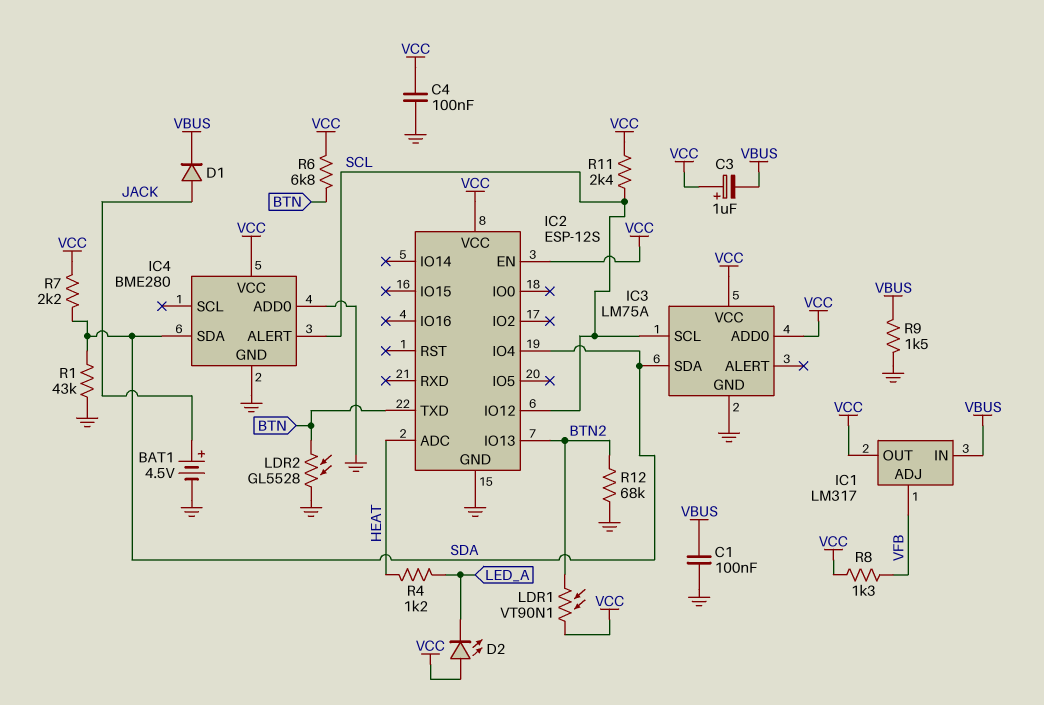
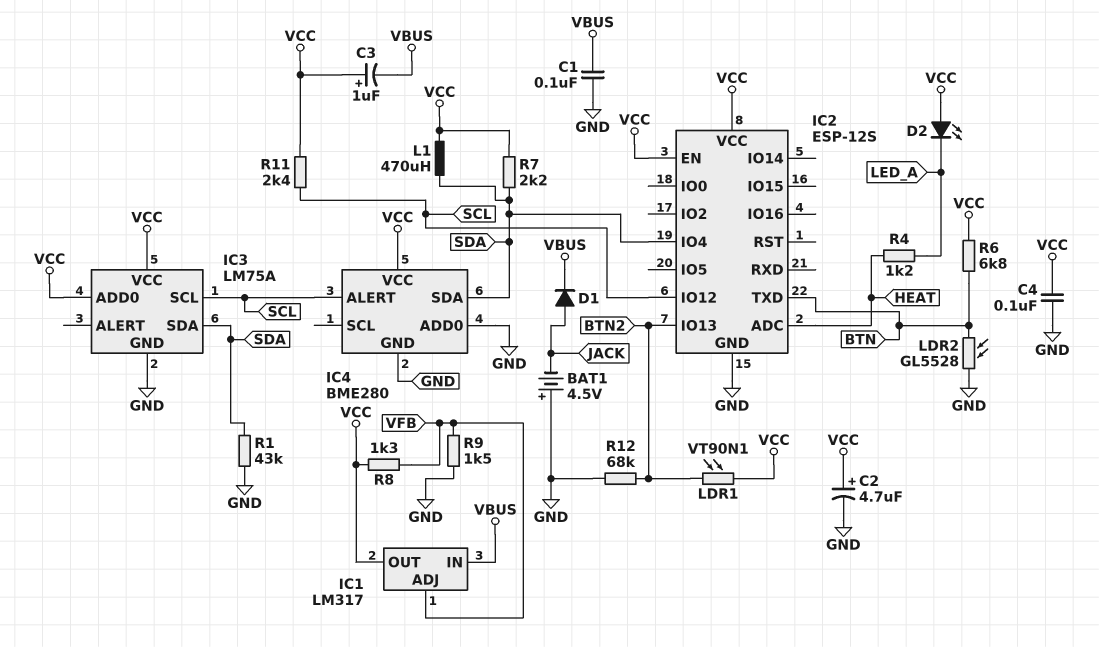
BAT1: 4.5V (plus JACK, minus GND) -> 4.5V (plus GND, minus JACK)
C2: none -> 4.7uF (plus VCC, minus GND)
L1: none -> 470uH (SDA, VCC)
R9: 1.5k (GND, VBUS) -> 1.5k (GND, VFB)

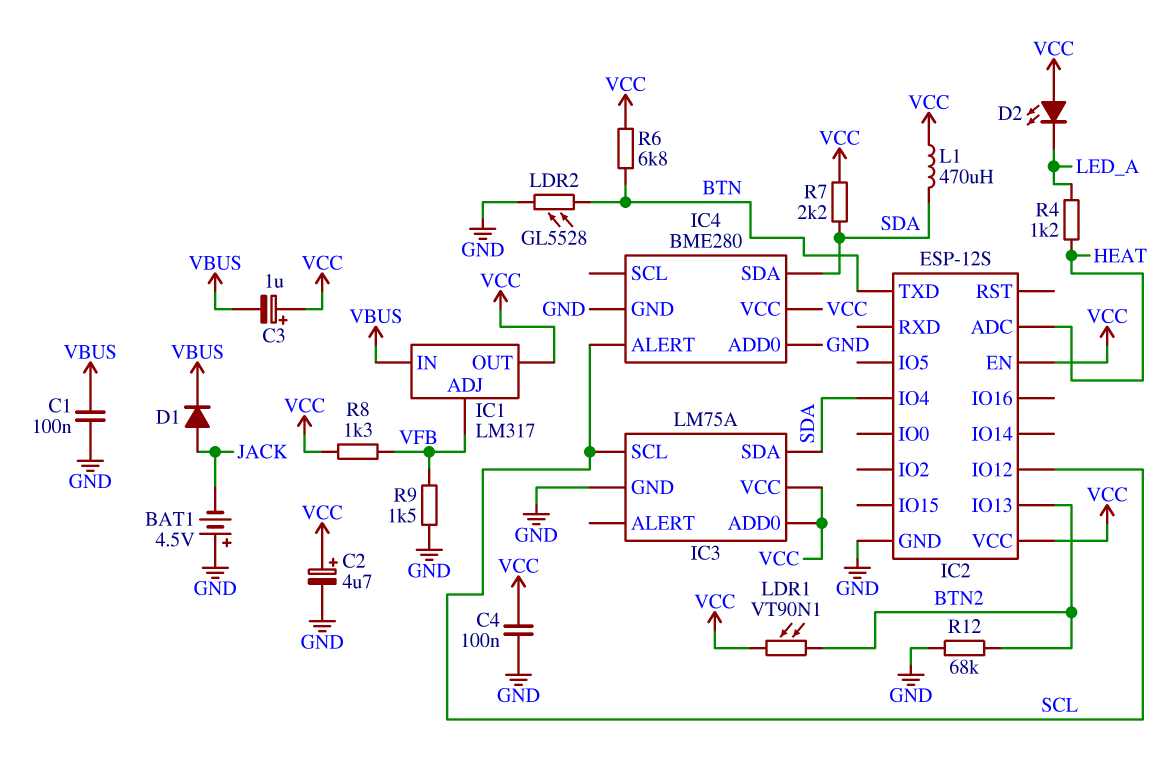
R1: 43k (GND, SDA) -> none
R11: 2.4k (SCL, VCC) -> none

